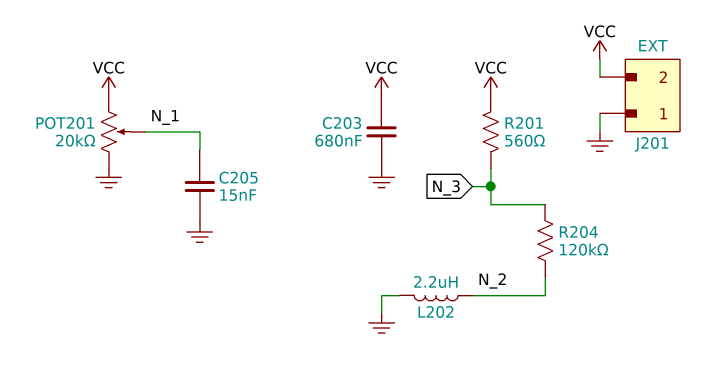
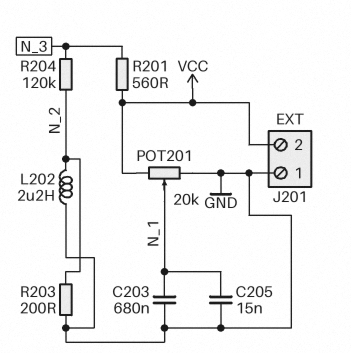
C203: 680nF (GND, VCC) -> 680nF (GND, N_1)
R203: none -> 200 (GND, N_2)

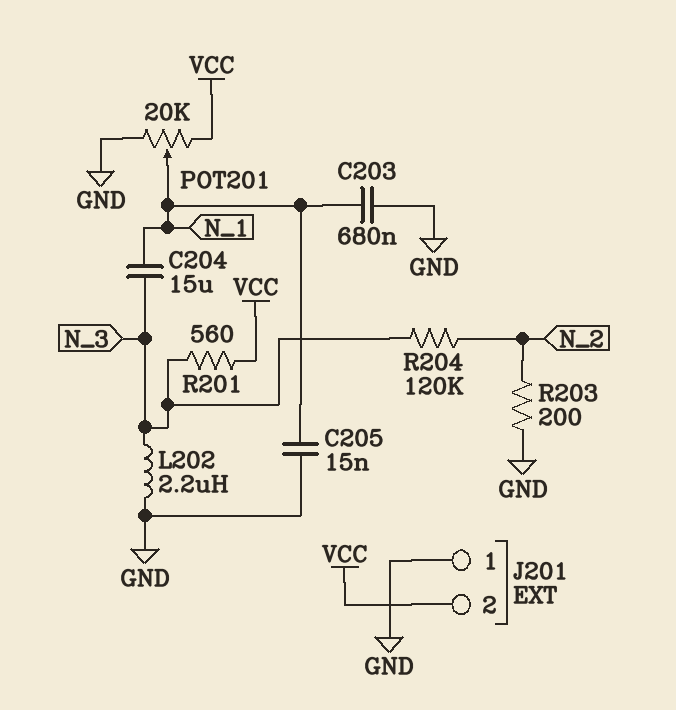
C204: none -> 15uF (N_1, N_3)
L202: 2.2uH (GND, N_2) -> 2.2uH (GND, N_3)

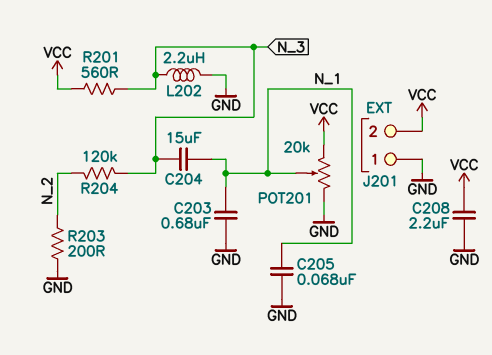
C205: 15nF (GND, N_1) -> 68nF (GND, N_1)
C208: none -> 2.2uF (GND, VCC)

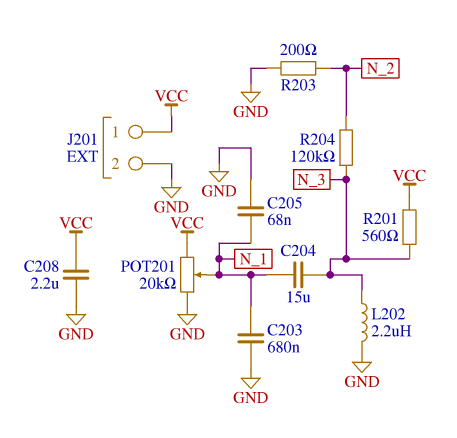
J201 pin 1: GND -> VCC
J201 pin 2: VCC -> GND

